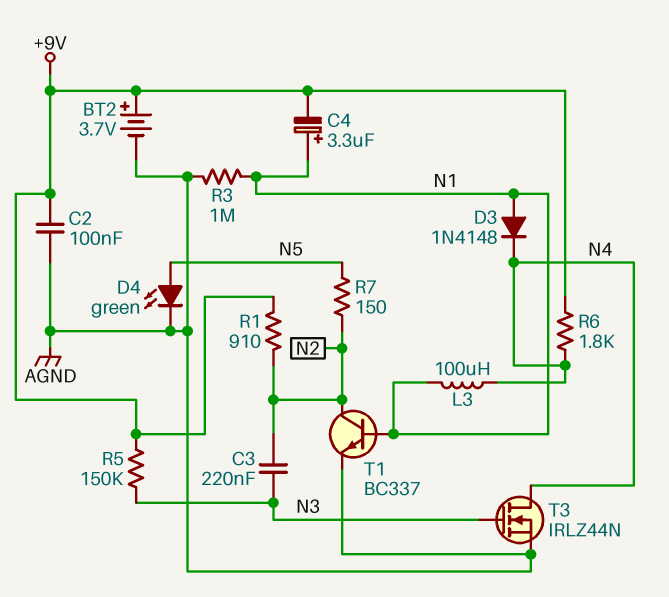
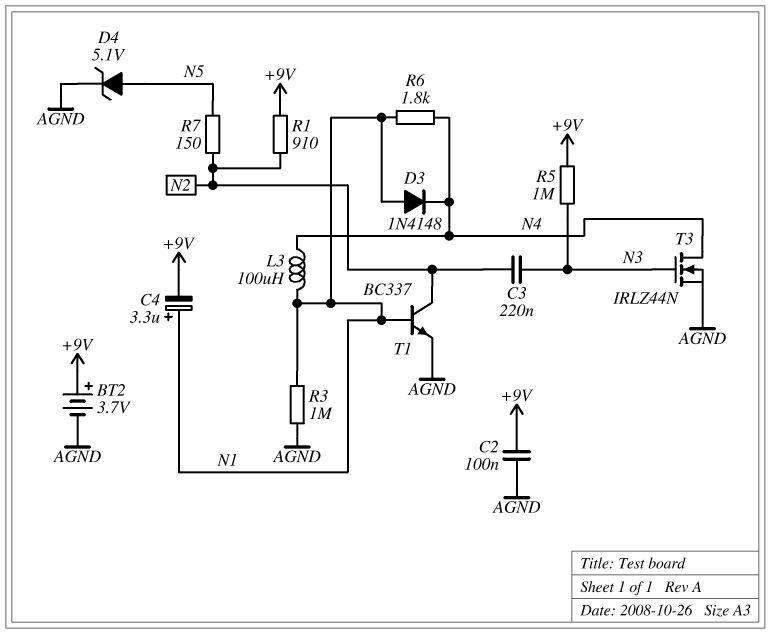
D4: LED green (A N5, K AGND) -> zener 5.1V (A N5, K AGND)
R5: 150k (+9V, N3) -> 1M (+9V, N3)
R6: 1.8k (+9V, N4) -> 1.8k (N1, N4)

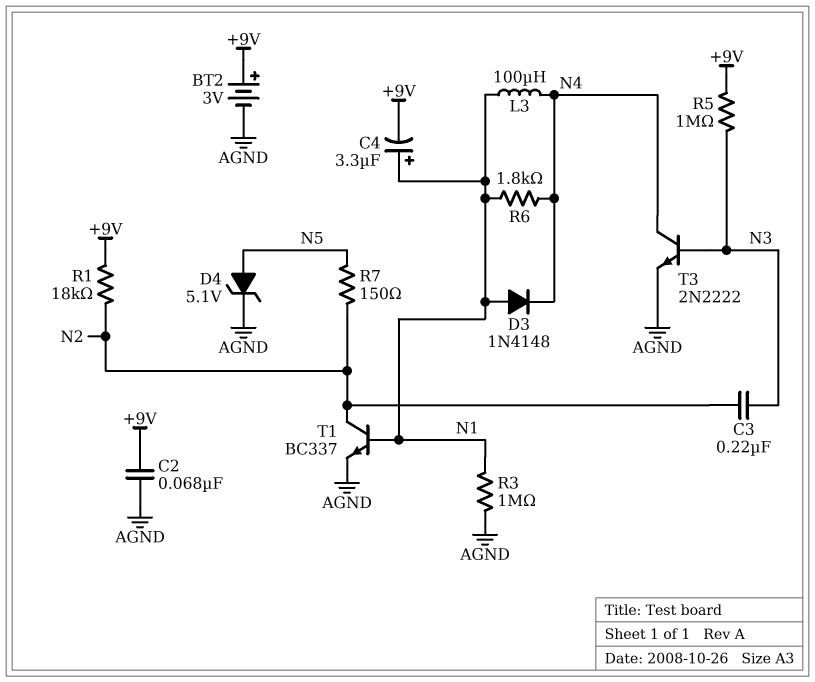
BT2: 3.7V (plus +9V, minus AGND) -> 3V (plus +9V, minus AGND)
C2: 100nF (+9V, AGND) -> 68nF (+9V, AGND)
R1: 910 (+9V, N2) -> 18k (+9V, N2)
T3: NMOS IRLZ44N (G N3, D N4, S AGND) -> NPN 2N2222 (B N3, C N4, E AGND)

